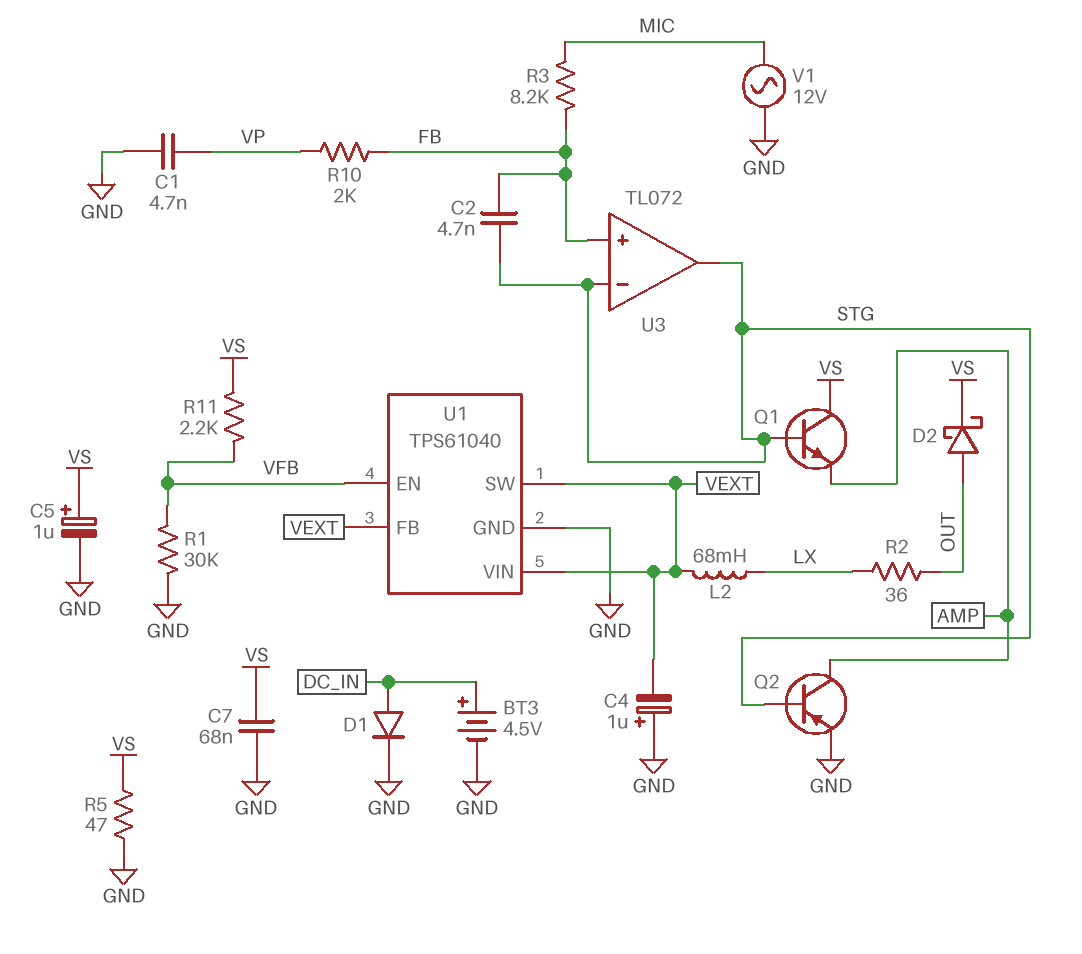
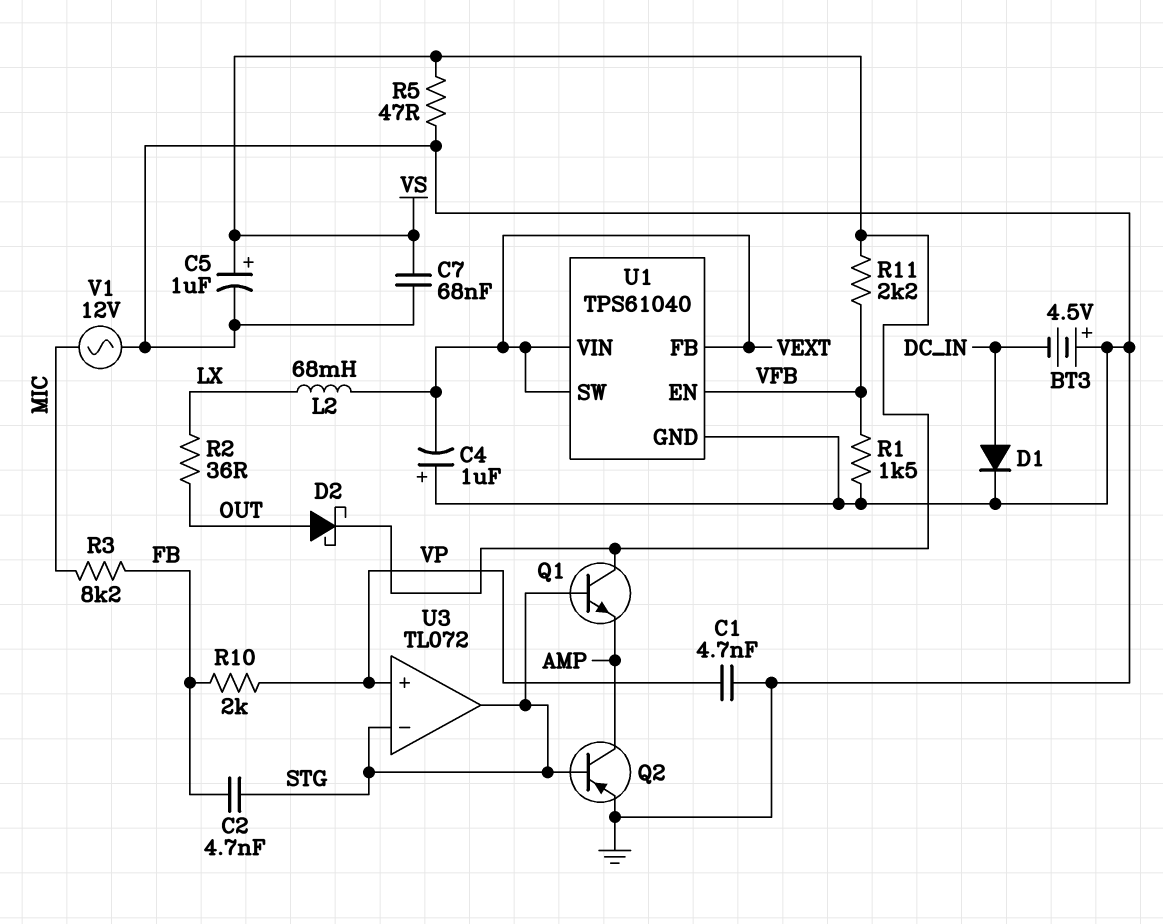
BT3: 4.5V (plus DC_IN, minus GND) -> 4.5V (plus GND, minus DC_IN)
R1: 30k (GND, VFB) -> 1.5k (GND, VFB)
U3 pin in+: FB -> VP

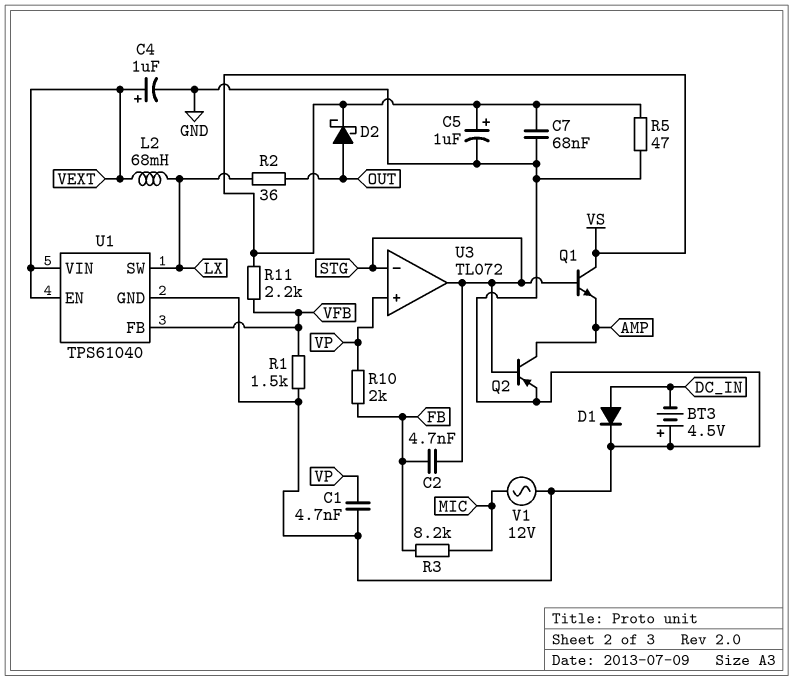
C4: 1uF (plus GND, minus VEXT) -> 1uF (plus VEXT, minus GND)
U1 pin EN: VFB -> VEXT
U1 pin FB: VEXT -> VFB
U1 pin SW: VEXT -> LX

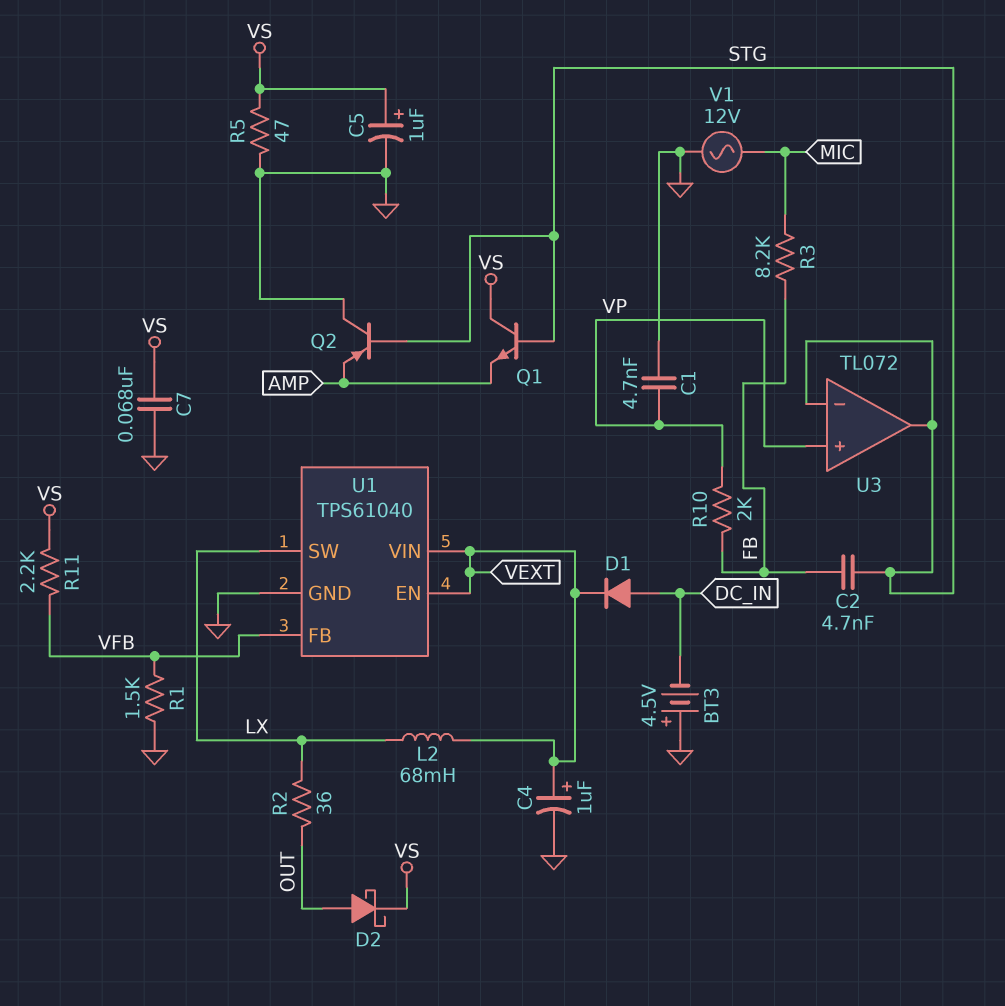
D1: diode (A DC_IN, K GND) -> diode (A DC_IN, K VEXT)
Q2: PNP (B STG, C AMP, E GND) -> PNP (B STG, C GND, E AMP)

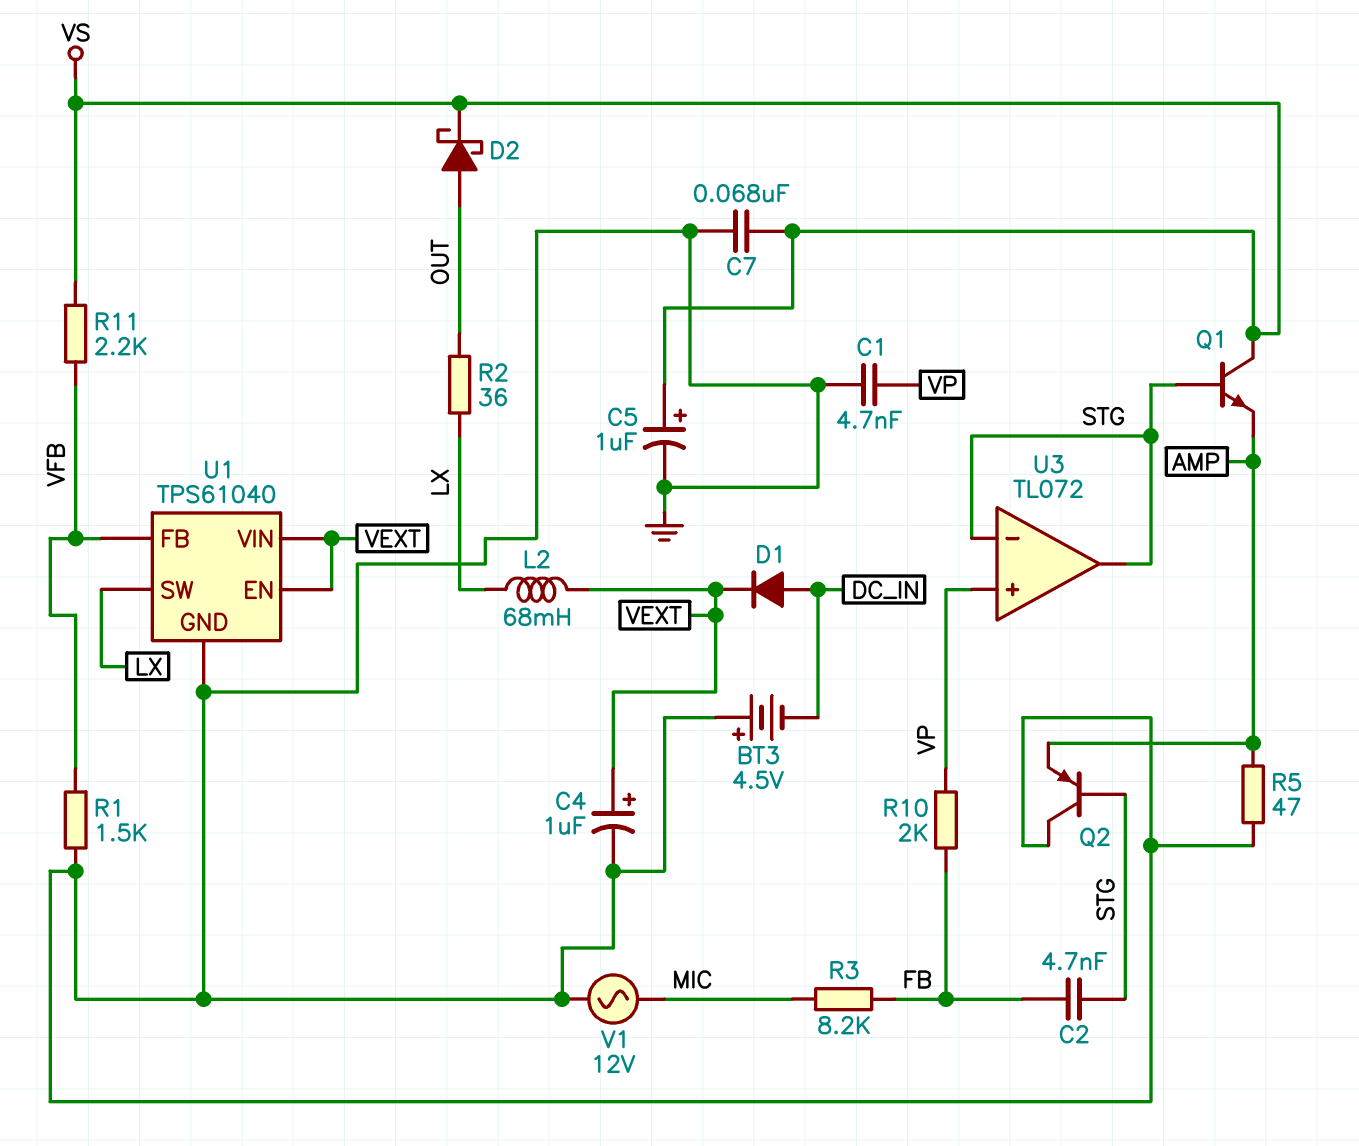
R5: 47 (GND, VS) -> 47 (AMP, GND)

